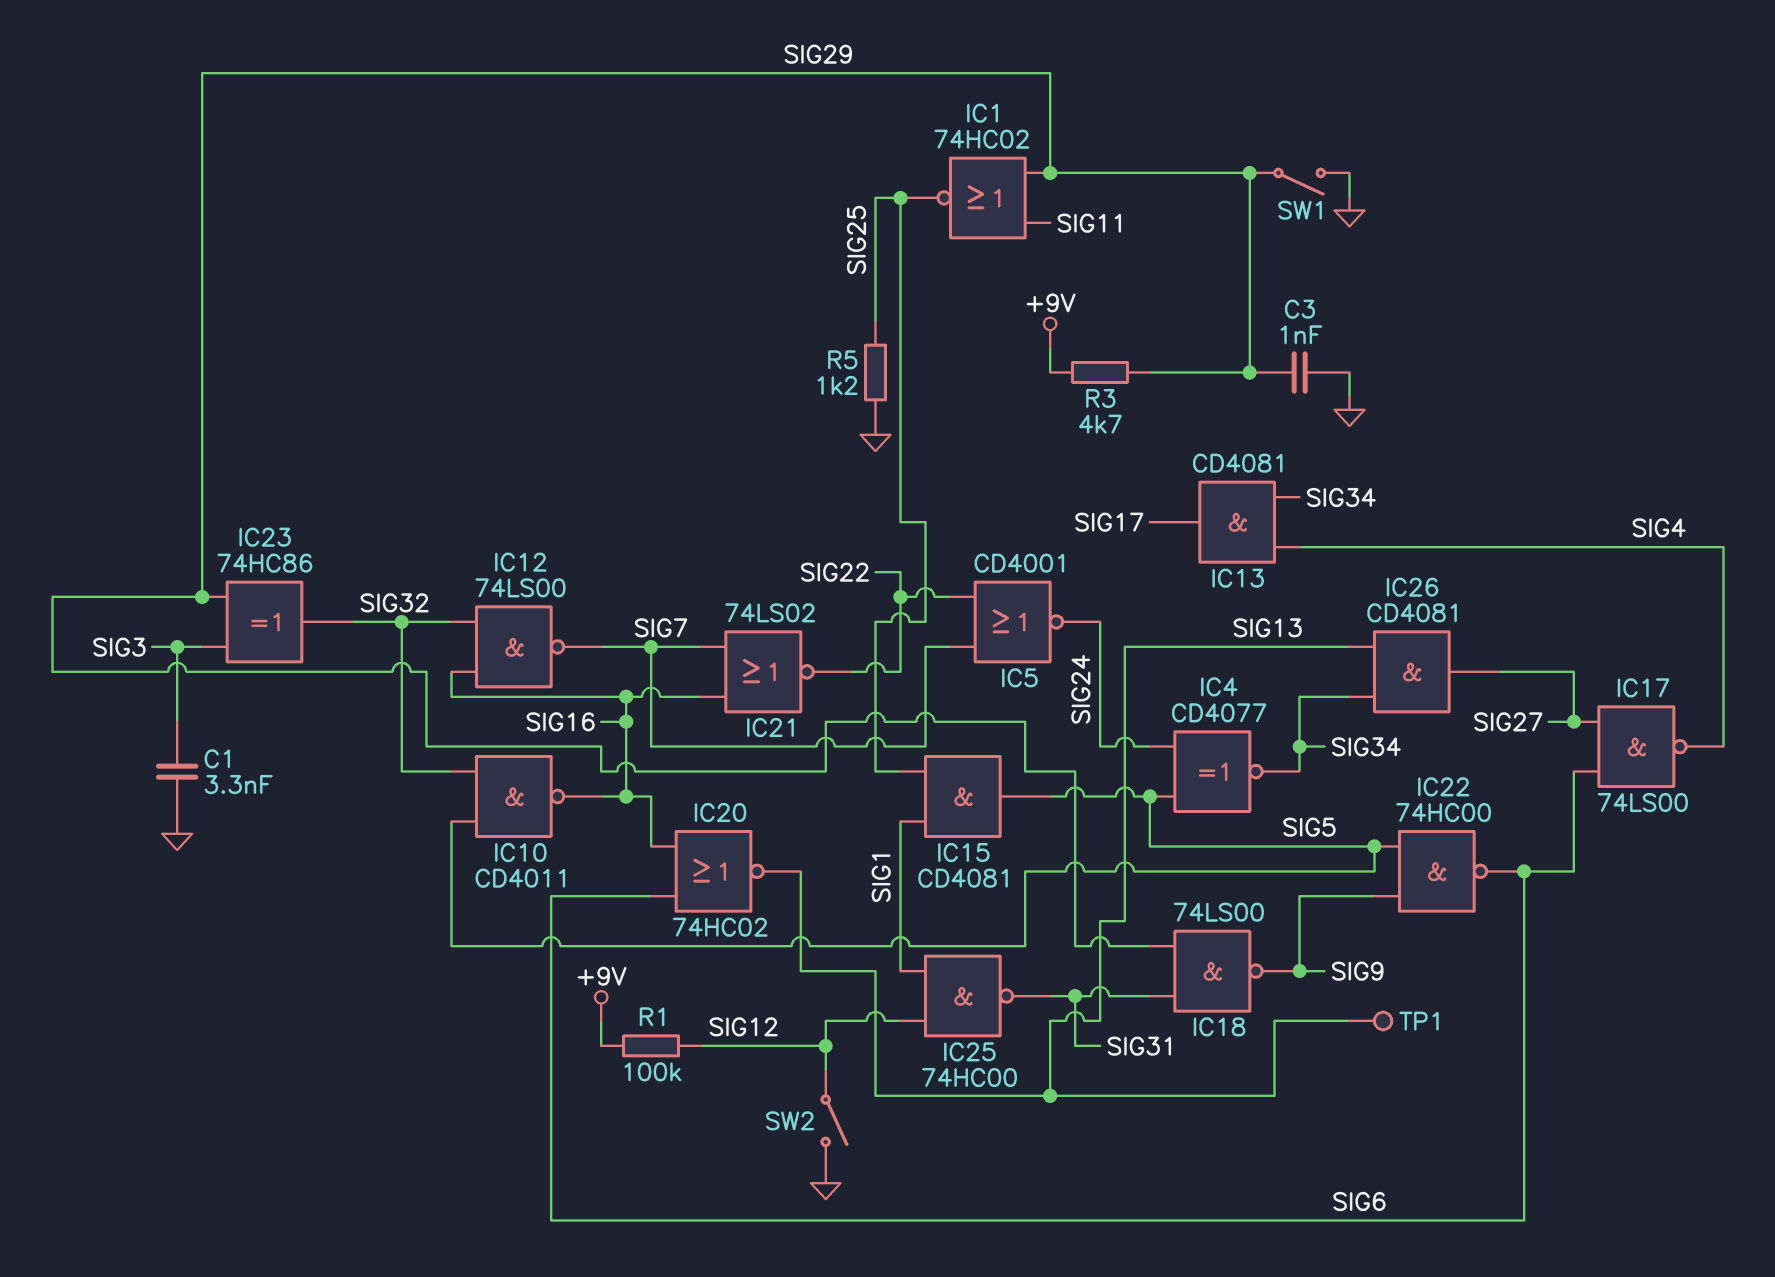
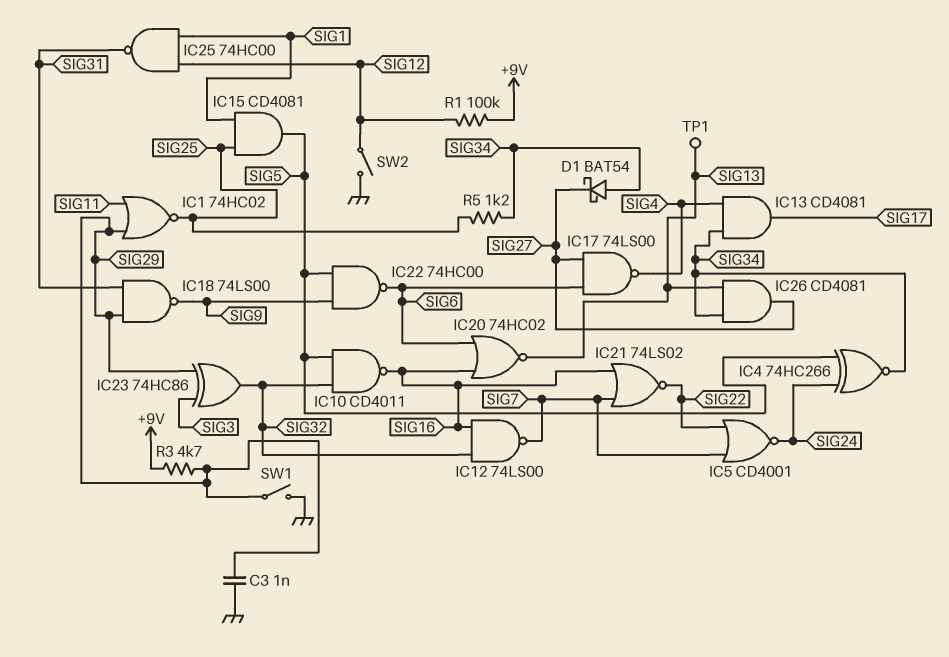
C1: 3.3nF (GND, SIG3) -> none
D1: none -> schottky BAT54 (A SIG34, K SIG27)
IC4: XNOR CD4077 (in SIG5, in SIG24, out SIG34) -> XNOR 74HC266 (in SIG5, in SIG24, out SIG34)
R5: 1.2k (GND, SIG25) -> 1.2k (SIG25, SIG34)

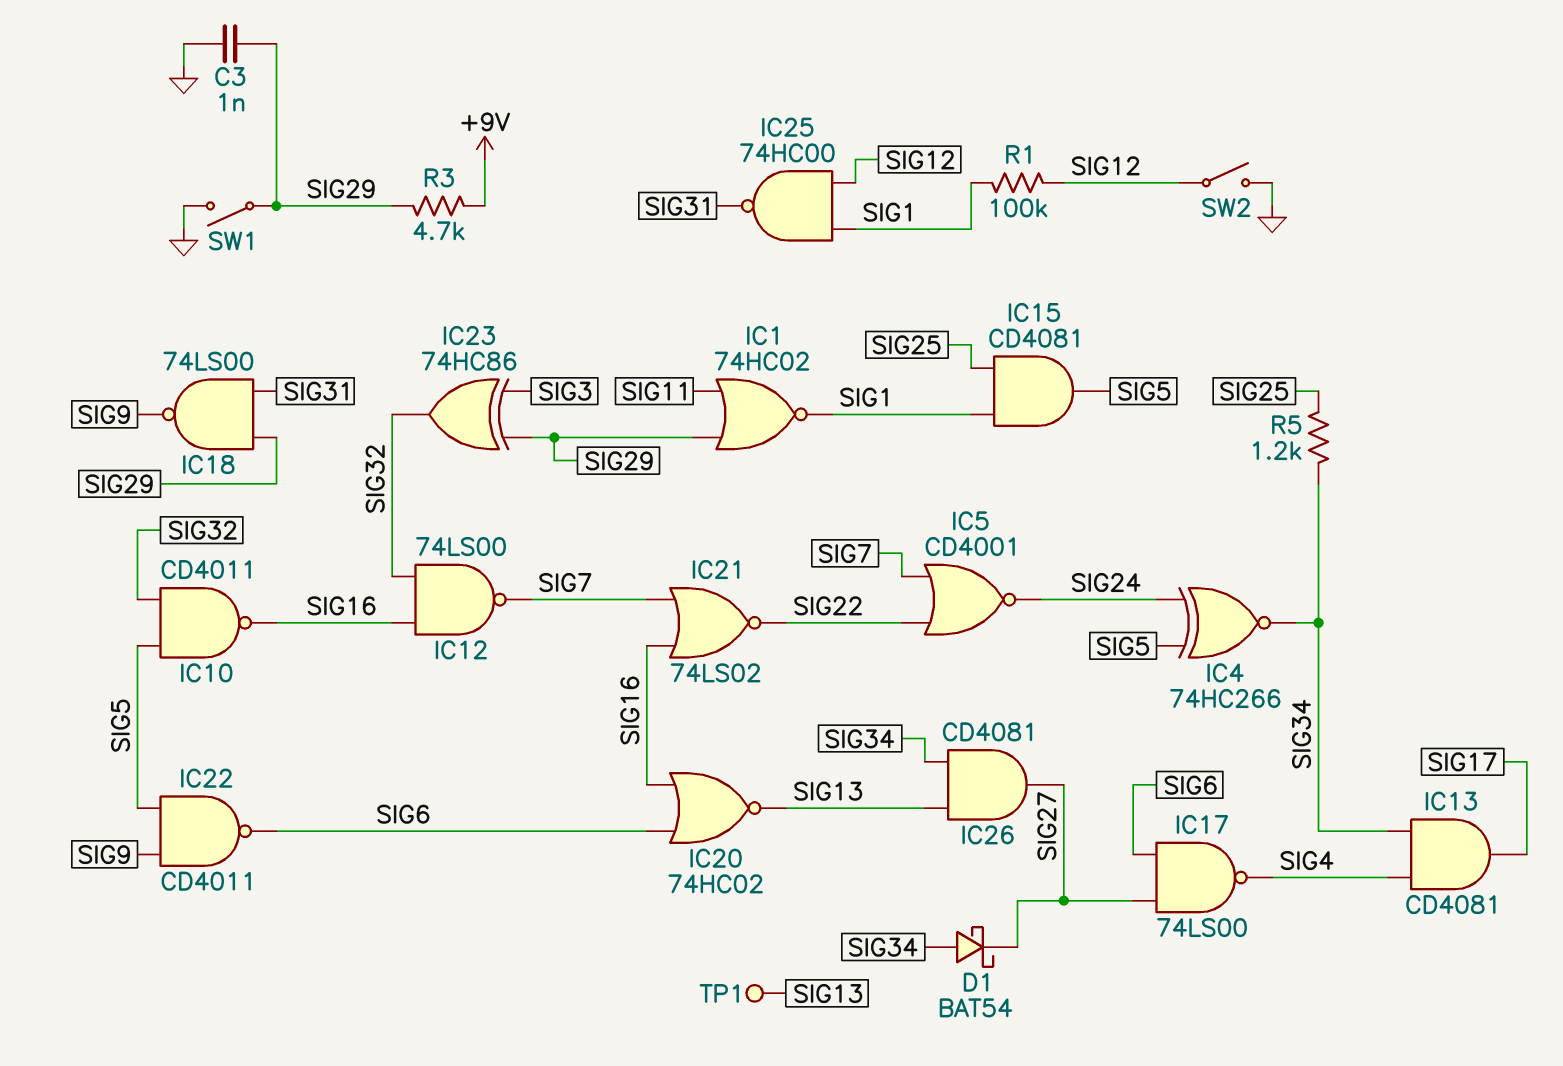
IC1: NOR 74HC02 (in SIG11, in SIG29, out SIG25) -> NOR 74HC02 (in SIG11, in SIG29, out SIG1)
IC22: NAND 74HC00 (in SIG5, in SIG9, out SIG6) -> NAND CD4011 (in SIG5, in SIG9, out SIG6)
R1: 100k (+9V, SIG12) -> 100k (SIG1, SIG12)

